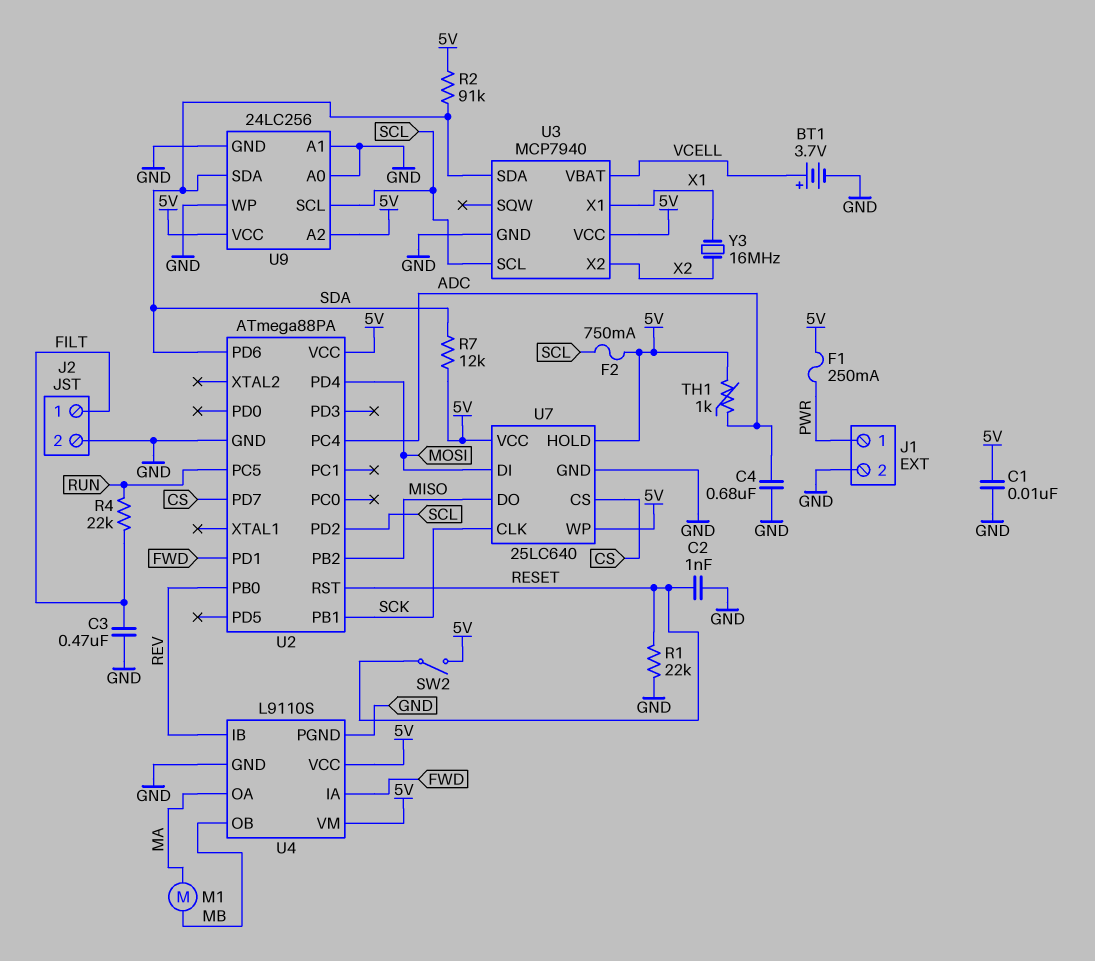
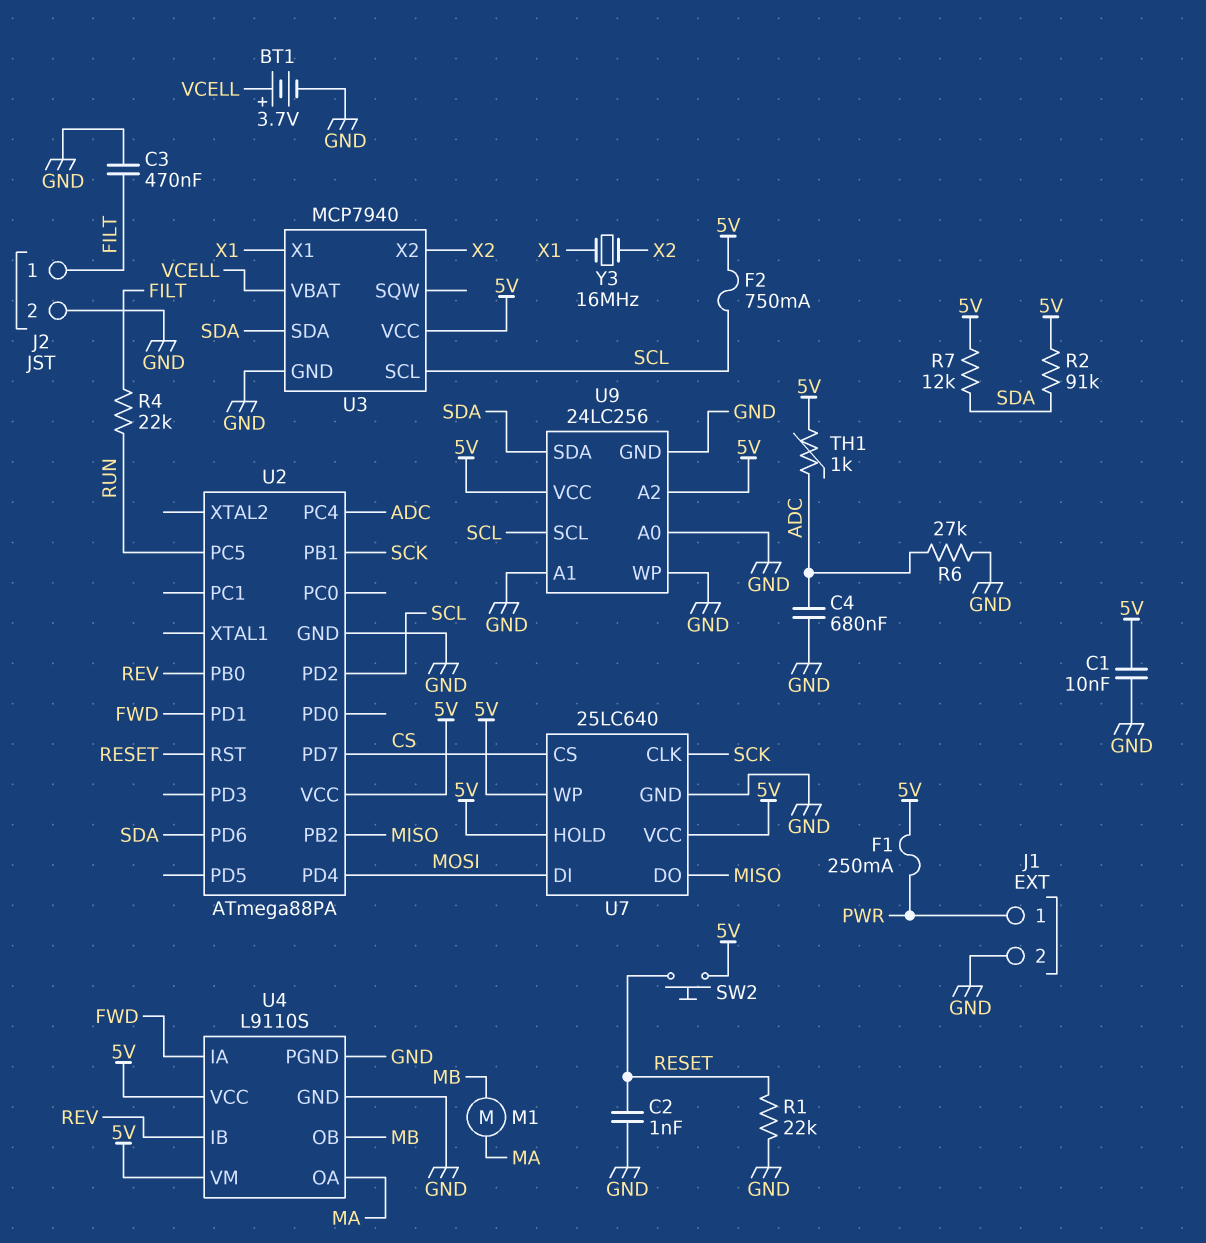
R6: none -> 27k (ADC, GND)
SW2: switch (5V, RESET) -> button (5V, RESET)

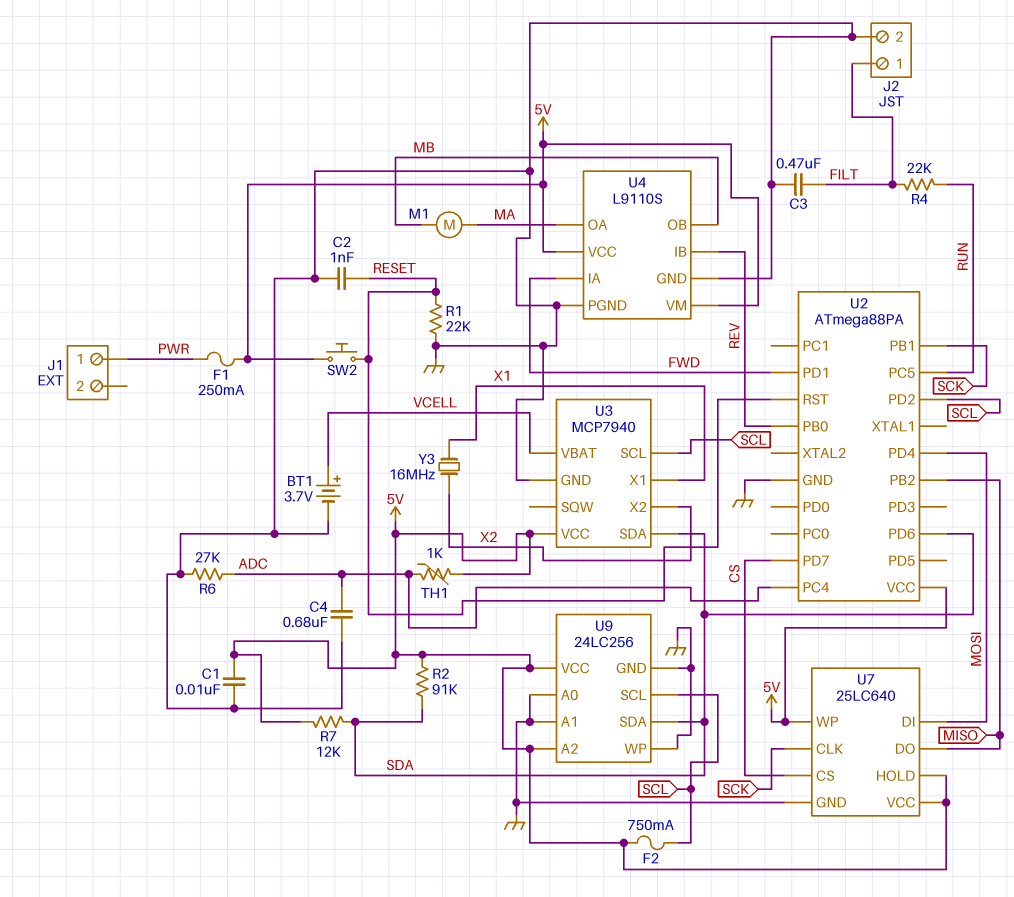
J1 pin 2: GND -> none

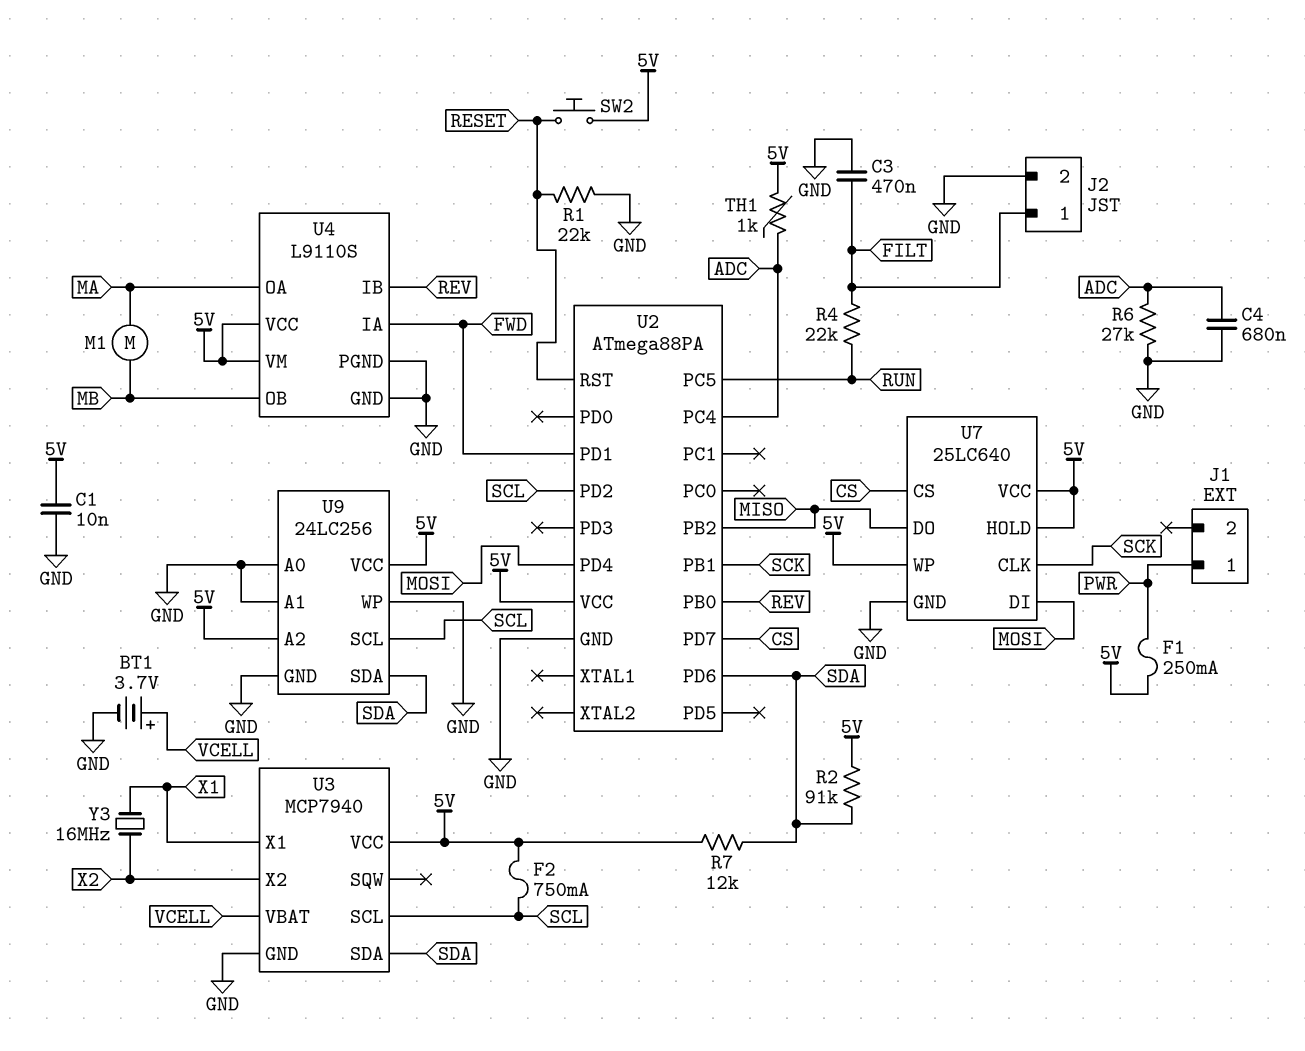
C2: 1nF (GND, RESET) -> none

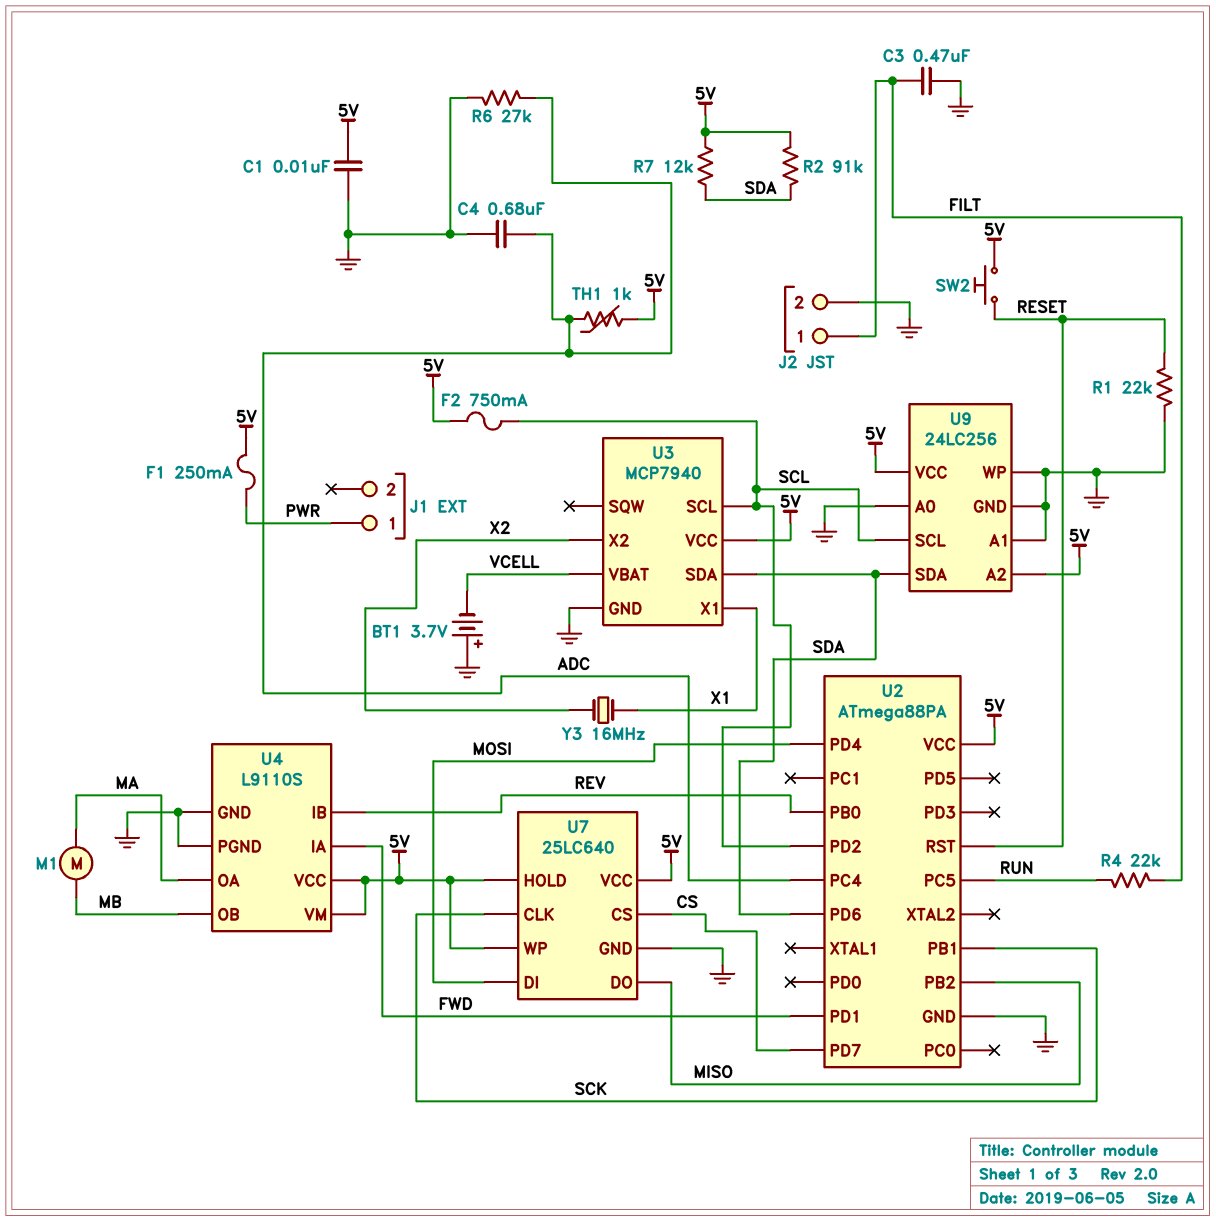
BT1: 3.7V (plus VCELL, minus GND) -> 3.7V (plus GND, minus VCELL)

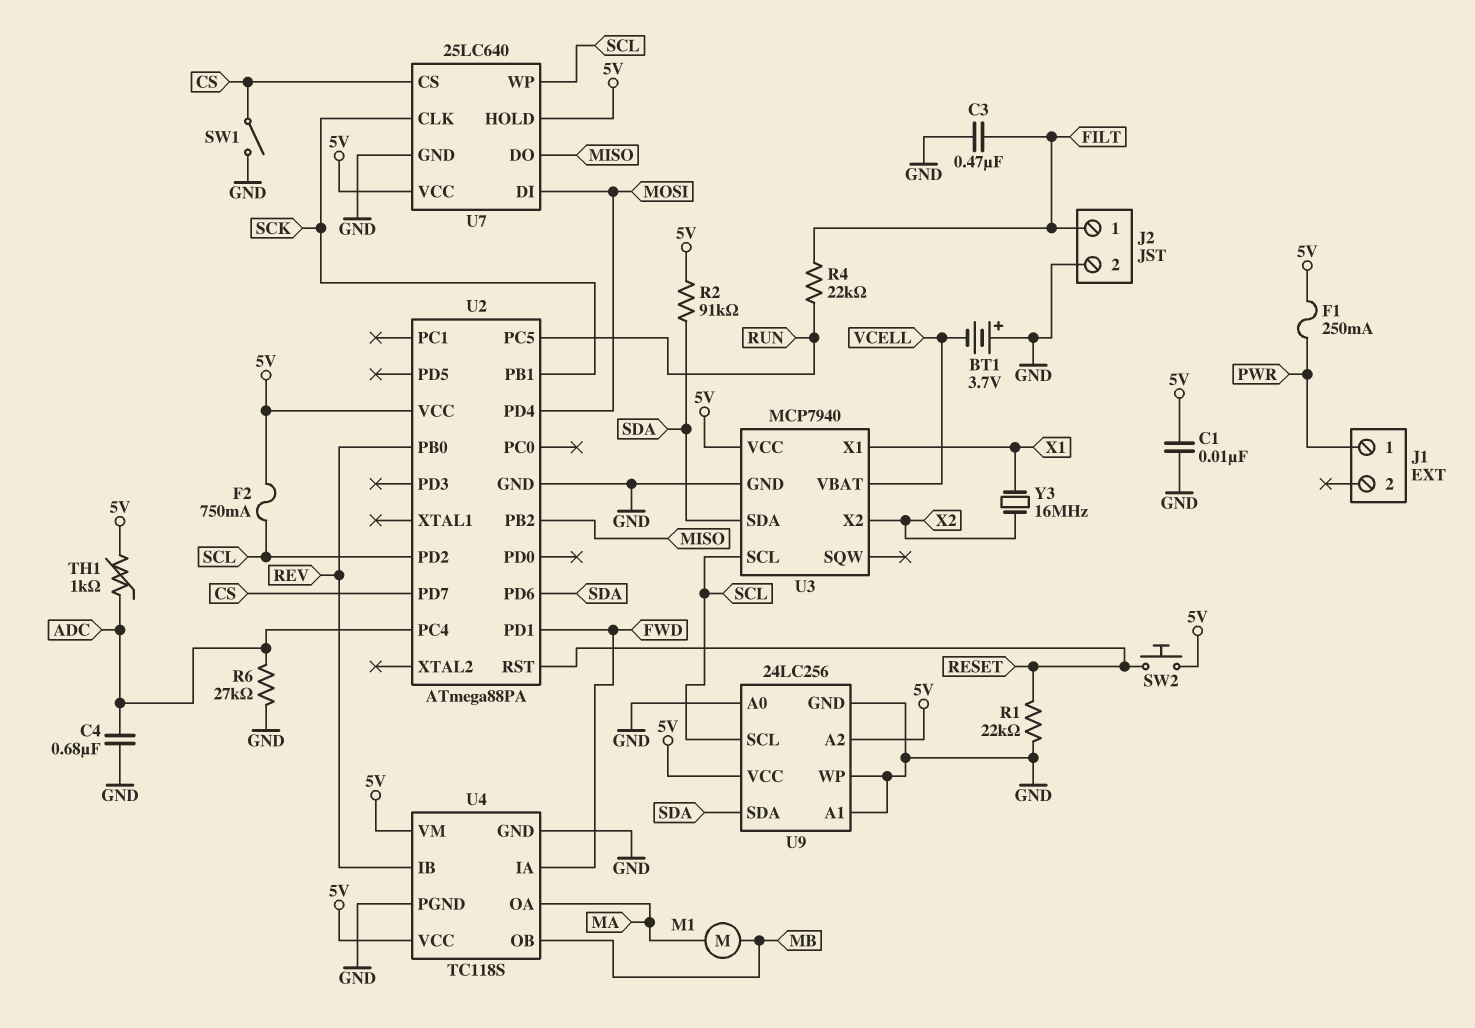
R7: 12k (5V, SDA) -> none
SW1: none -> switch (CS, GND)
U4: L9110S -> TC118S
U7 pin WP: 5V -> SCL

